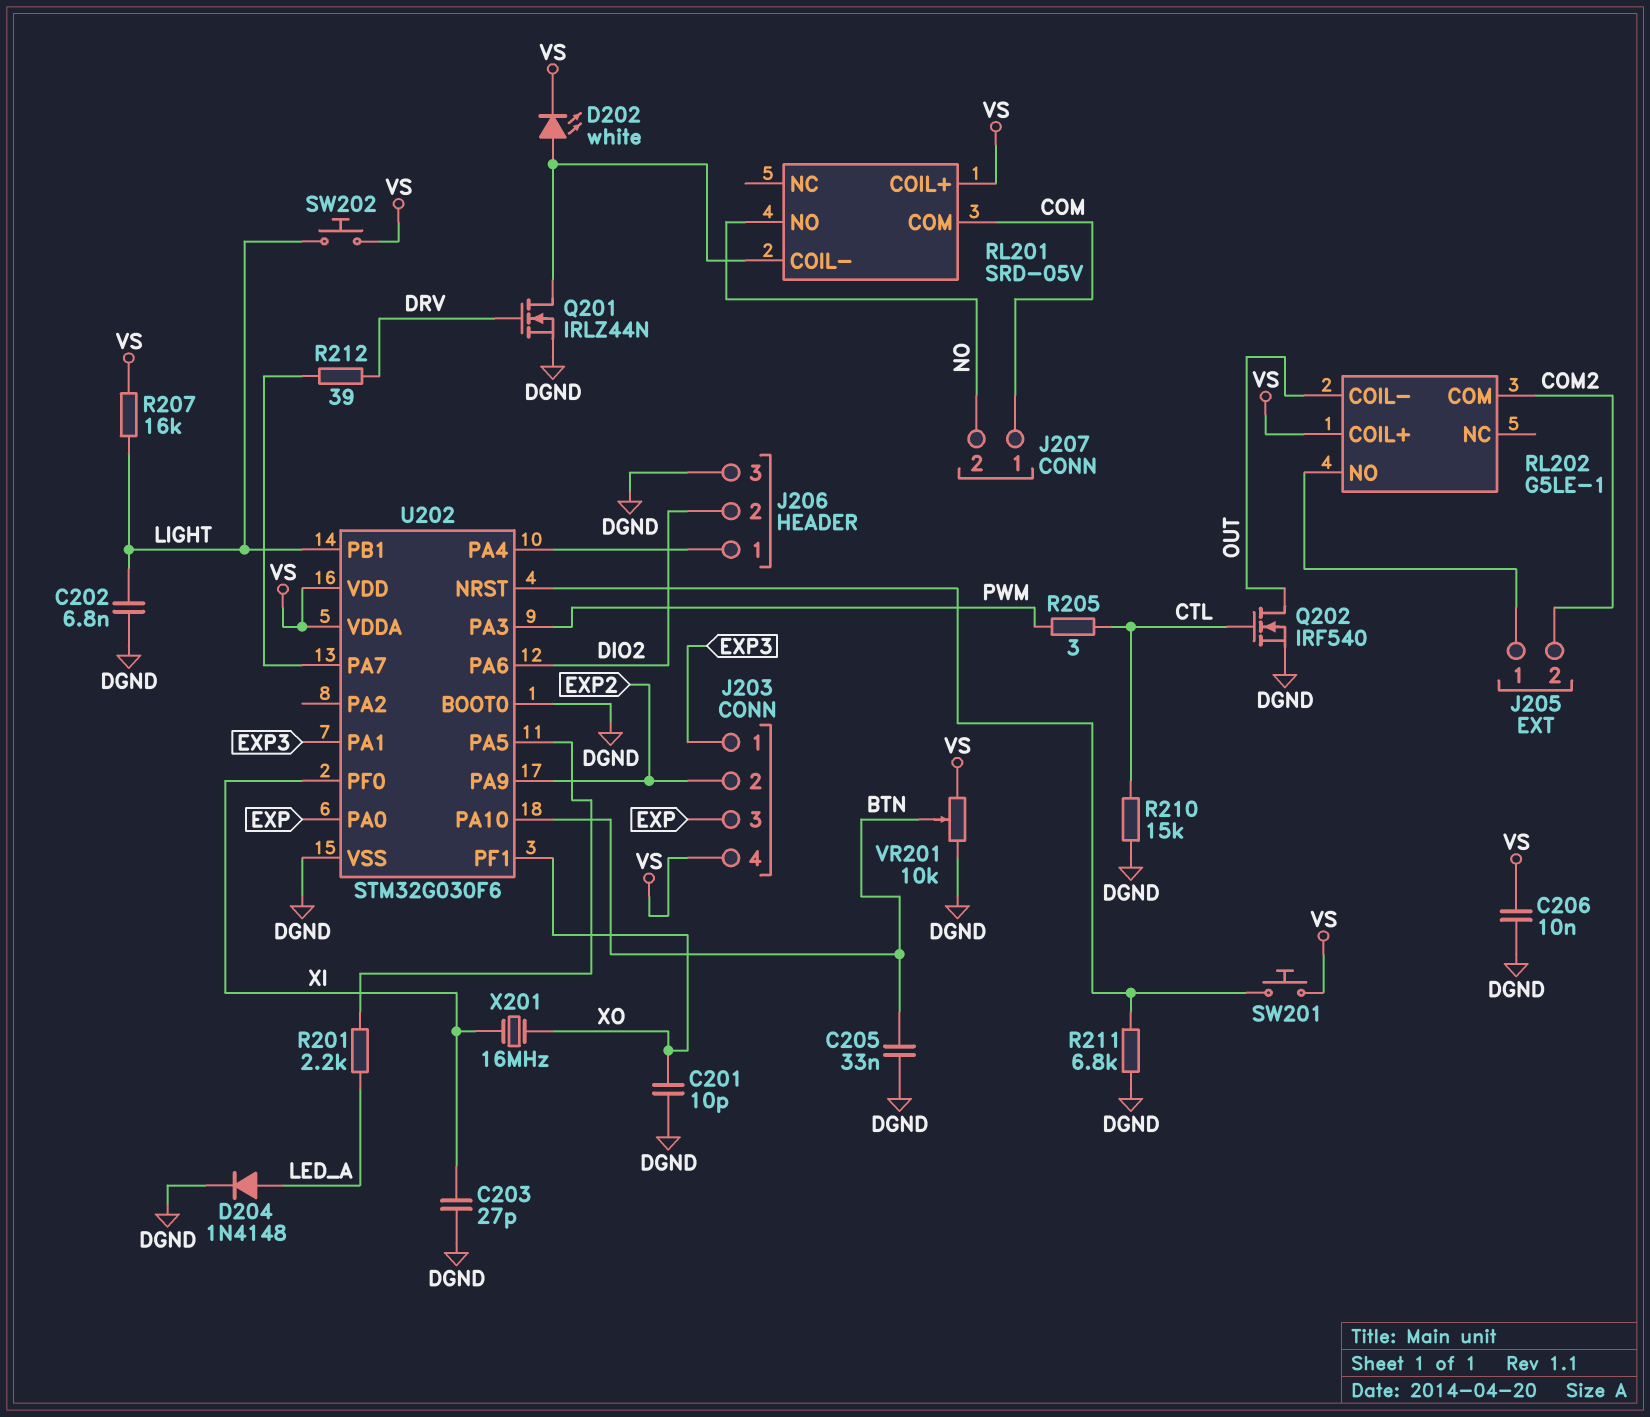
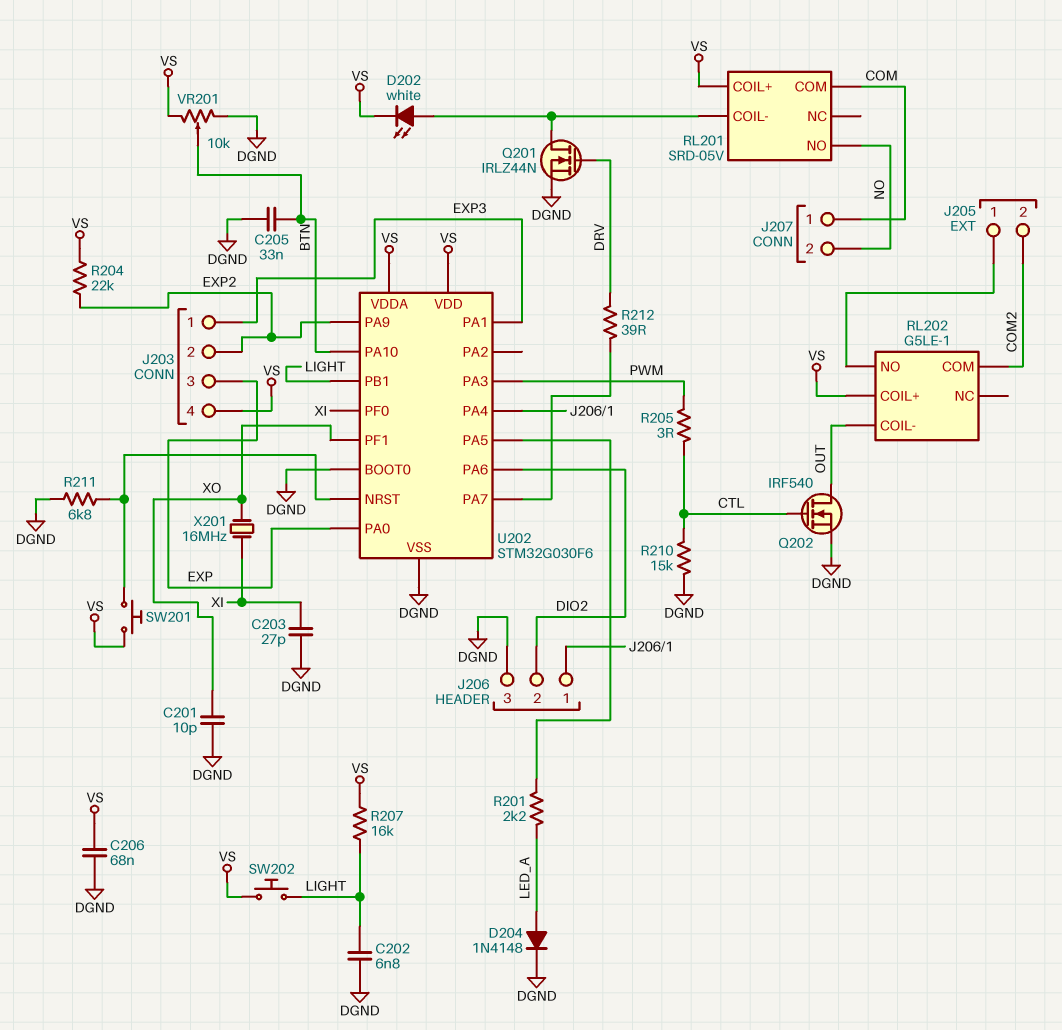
C206: 10nF (DGND, VS) -> 68nF (DGND, VS)
R204: none -> 22k (EXP2, VS)

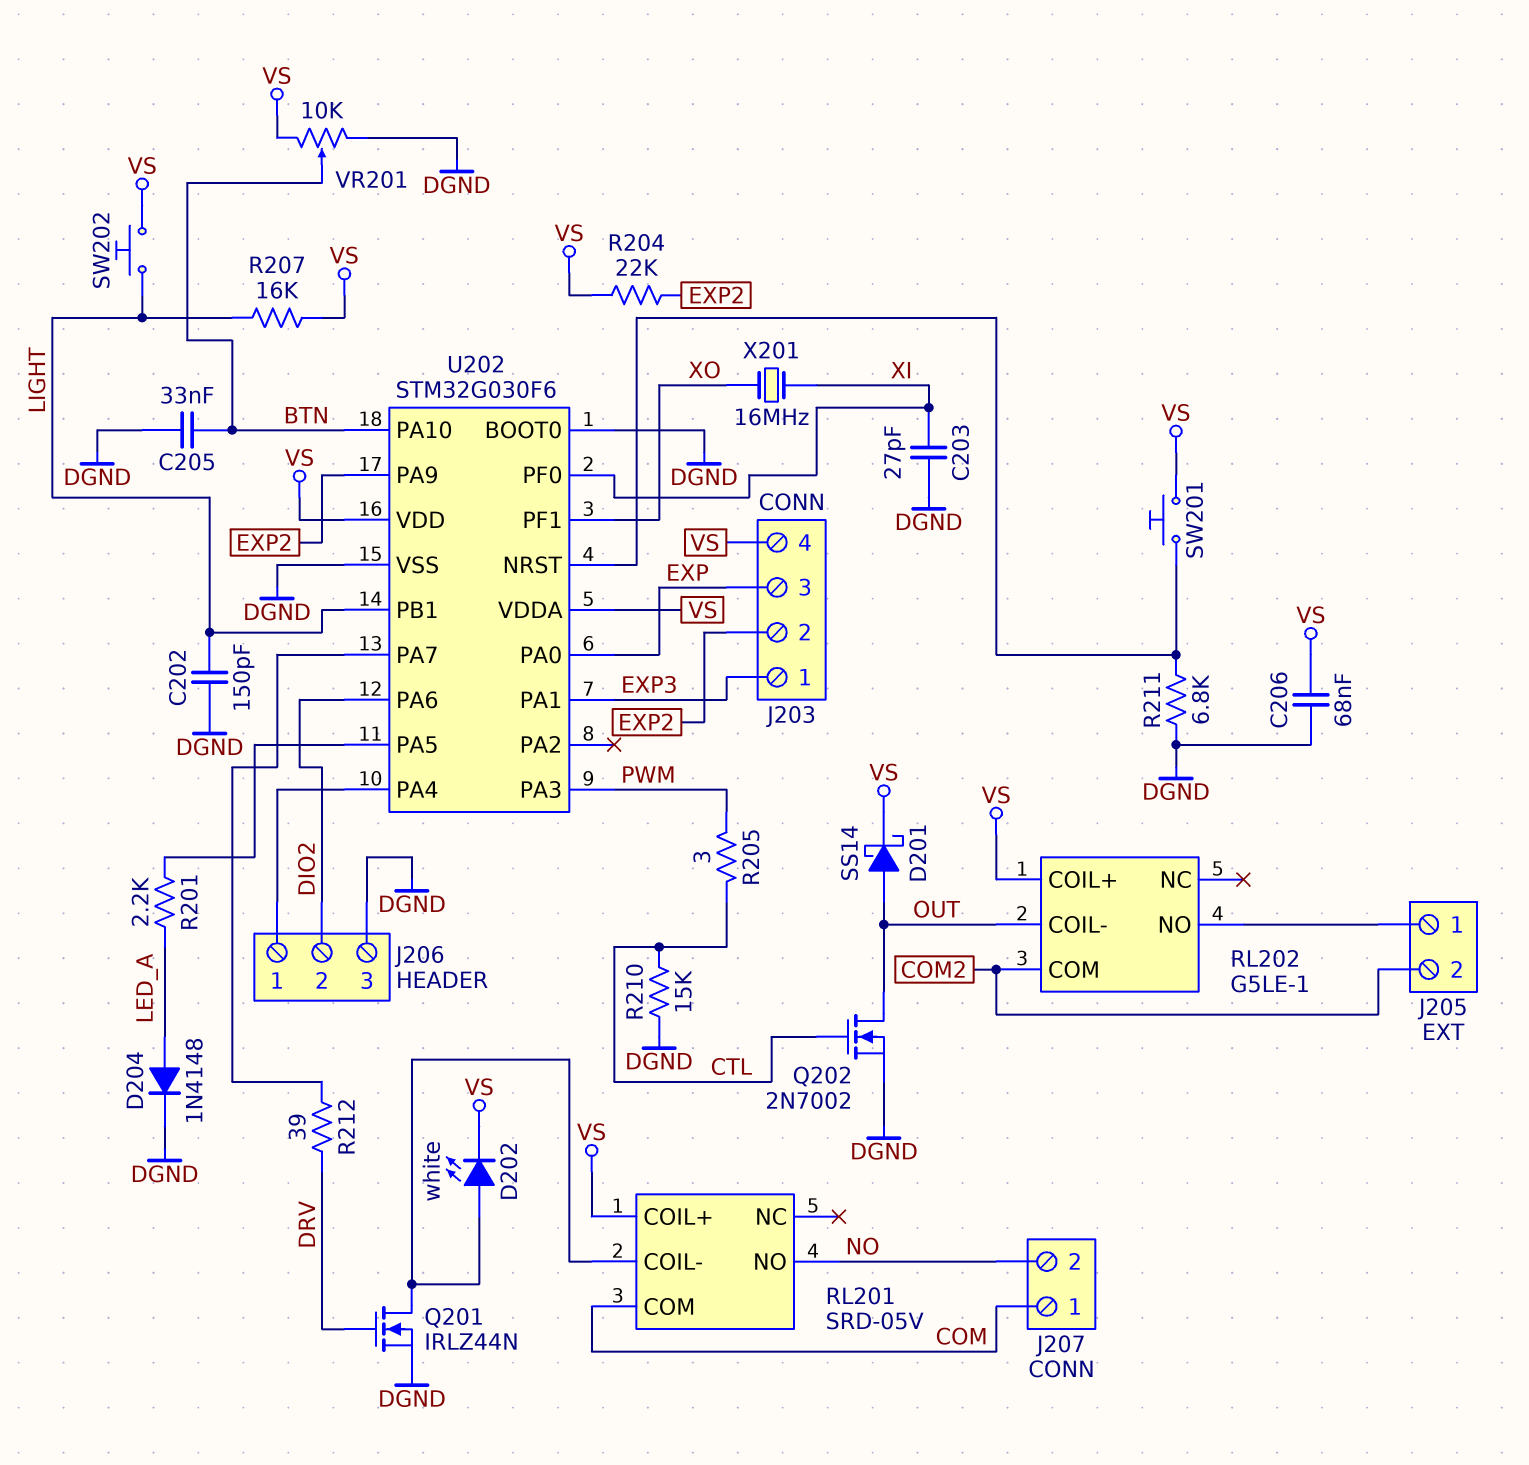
C201: 10pF (DGND, XO) -> none
C202: 6.8nF (DGND, LIGHT) -> 150pF (DGND, LIGHT)
D201: none -> schottky SS14 (A OUT, K VS)
Q202: NMOS IRF540 (G CTL, D OUT, S DGND) -> NMOS 2N7002 (G CTL, D OUT, S DGND)

